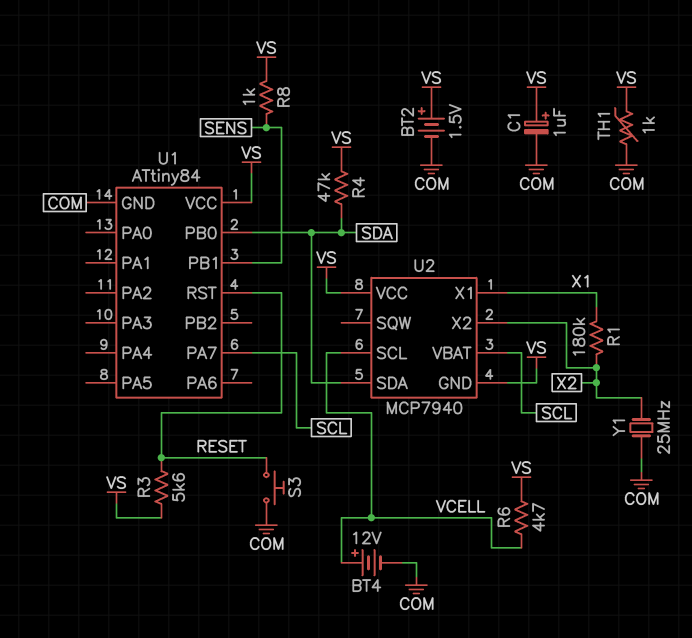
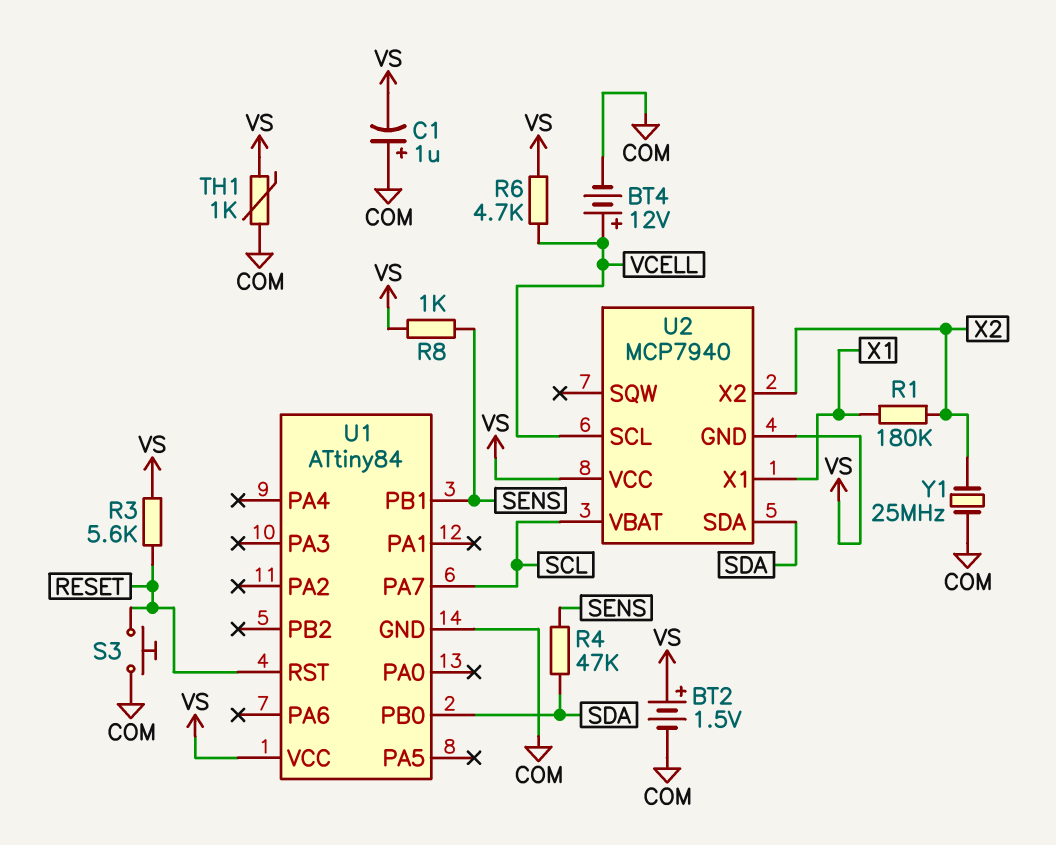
C1: 1uF (plus VS, minus COM) -> 1uF (plus COM, minus VS)
R4: 47k (SDA, VS) -> 47k (SDA, SENS)

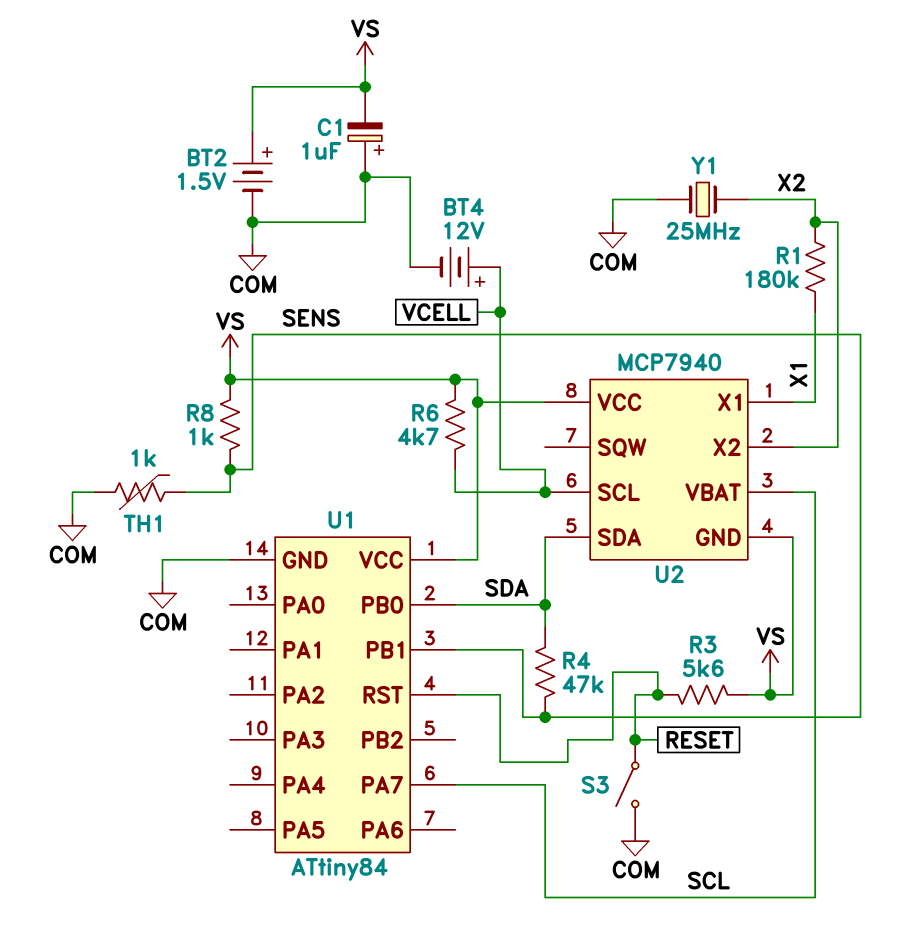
S3: button (COM, RESET) -> switch (COM, RESET)
TH1: 1k (COM, VS) -> 1k (COM, SENS)

